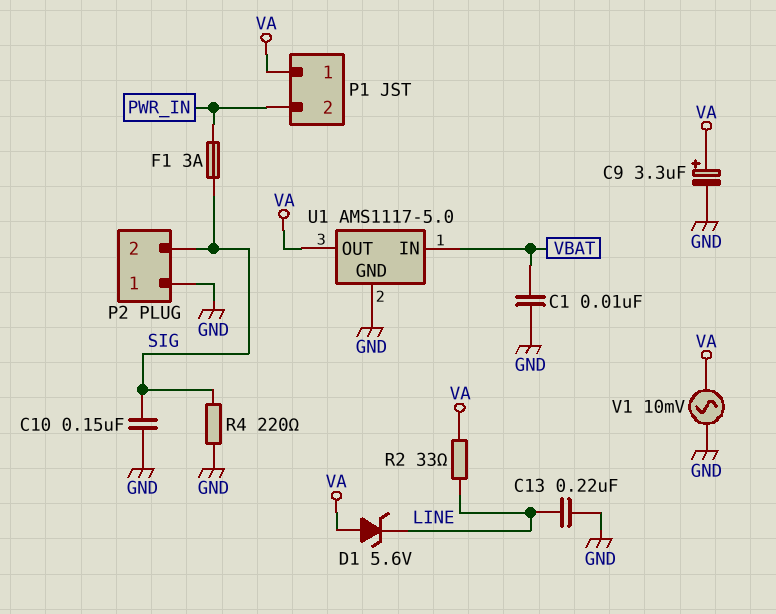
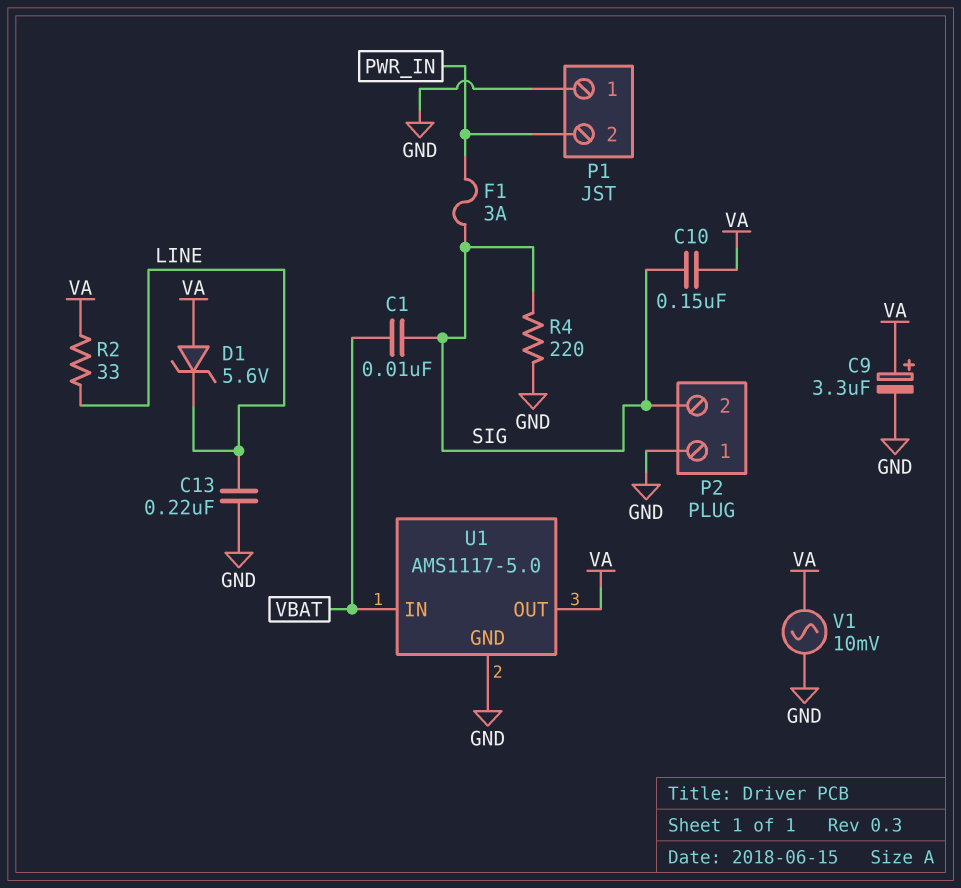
C1: 10nF (GND, VBAT) -> 10nF (SIG, VBAT)
C10: 150nF (GND, SIG) -> 150nF (SIG, VA)
P1 pin 1: VA -> GND

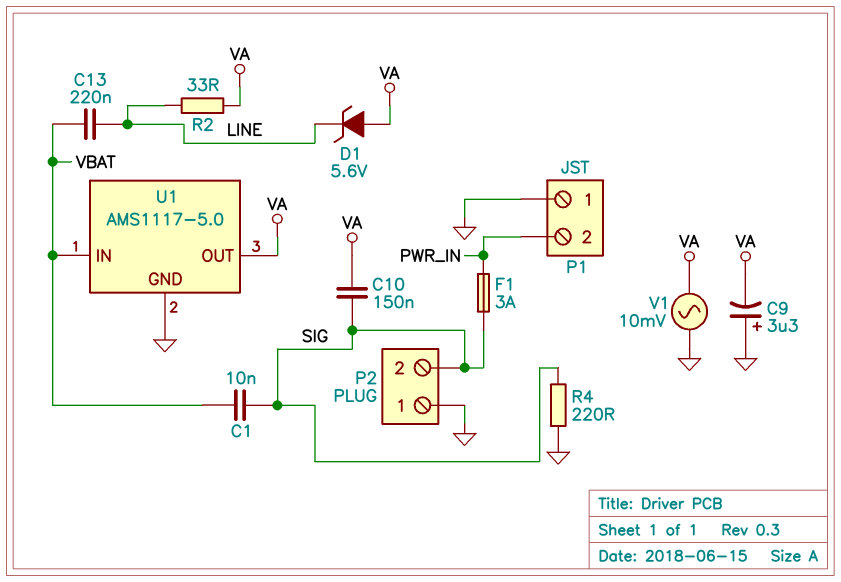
C9: 3.3uF (plus VA, minus GND) -> 3.3uF (plus GND, minus VA)
C13: 220nF (GND, LINE) -> 220nF (LINE, VBAT)

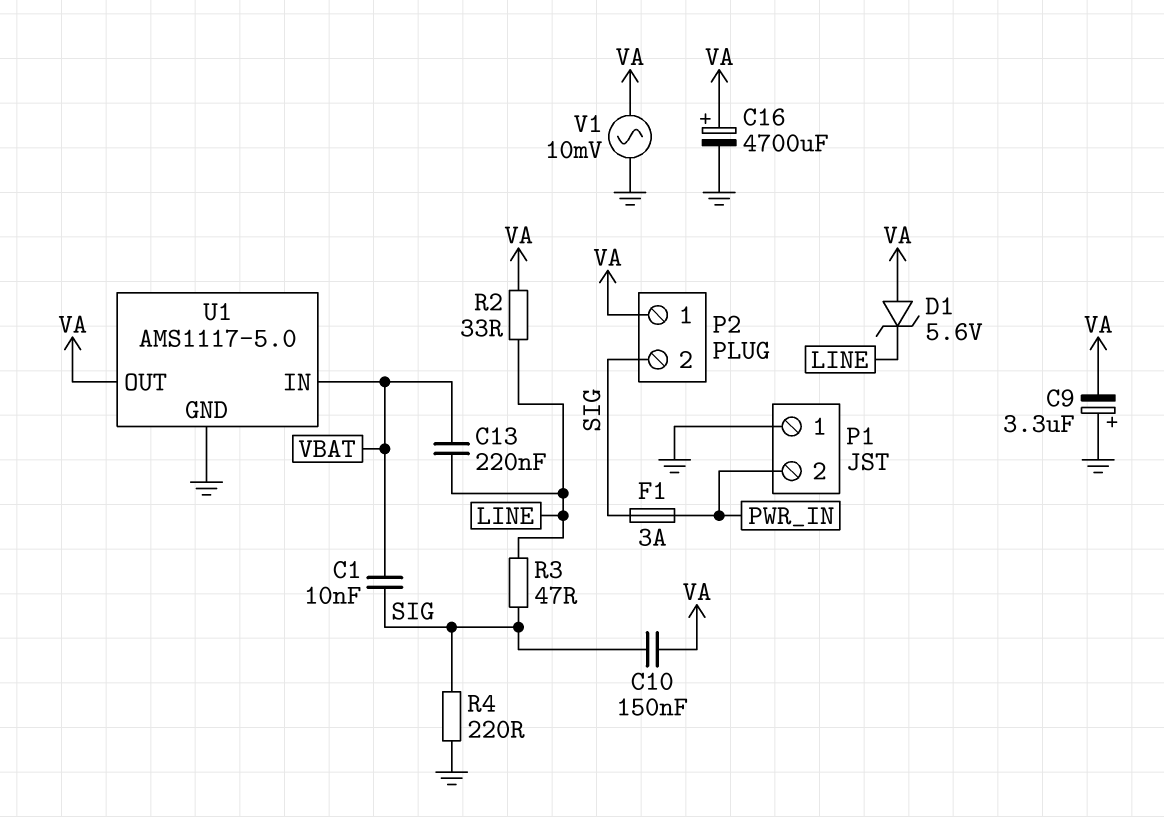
C16: none -> 4700uF (plus VA, minus GND)
P2 pin 1: GND -> VA
R3: none -> 47 (LINE, SIG)

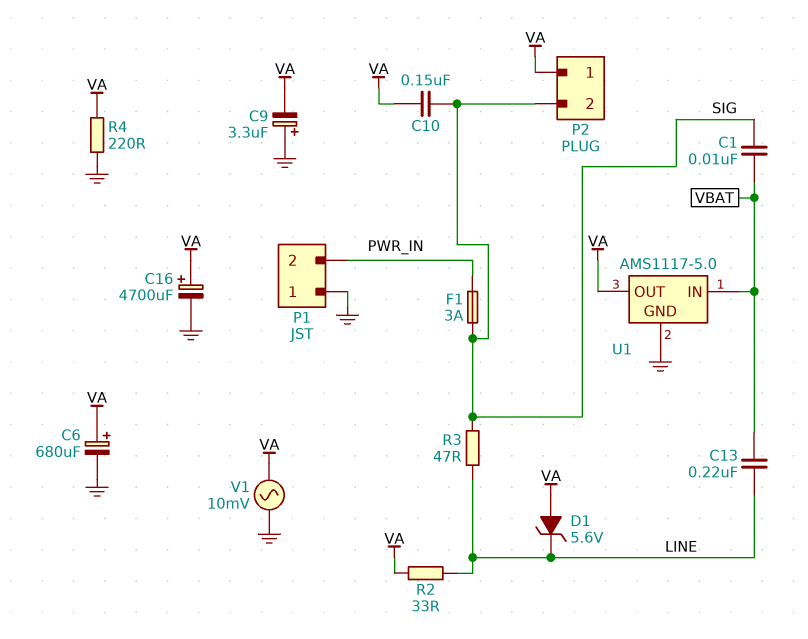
C6: none -> 680uF (plus VA, minus GND)
R4: 220 (GND, SIG) -> 220 (GND, VA)

